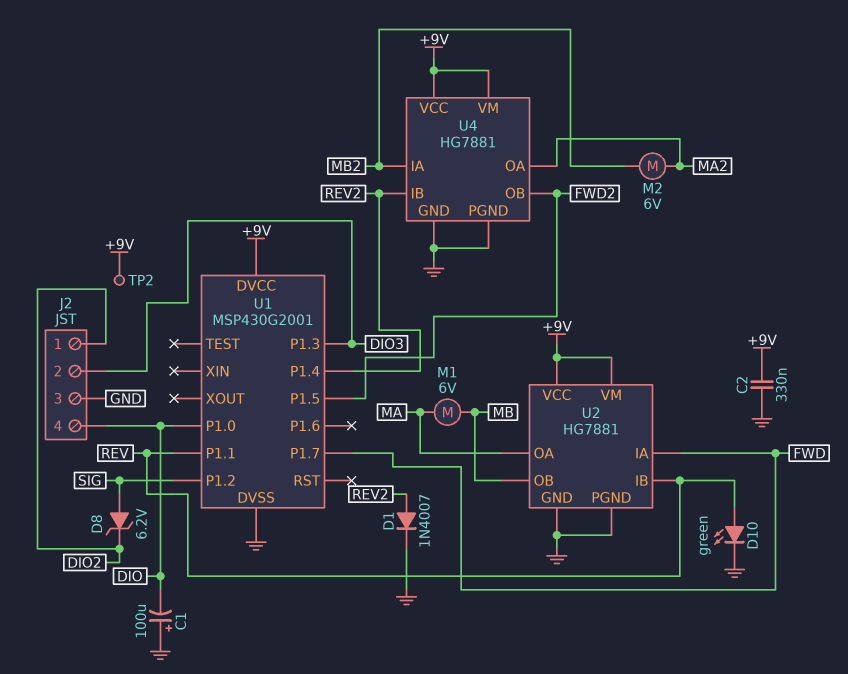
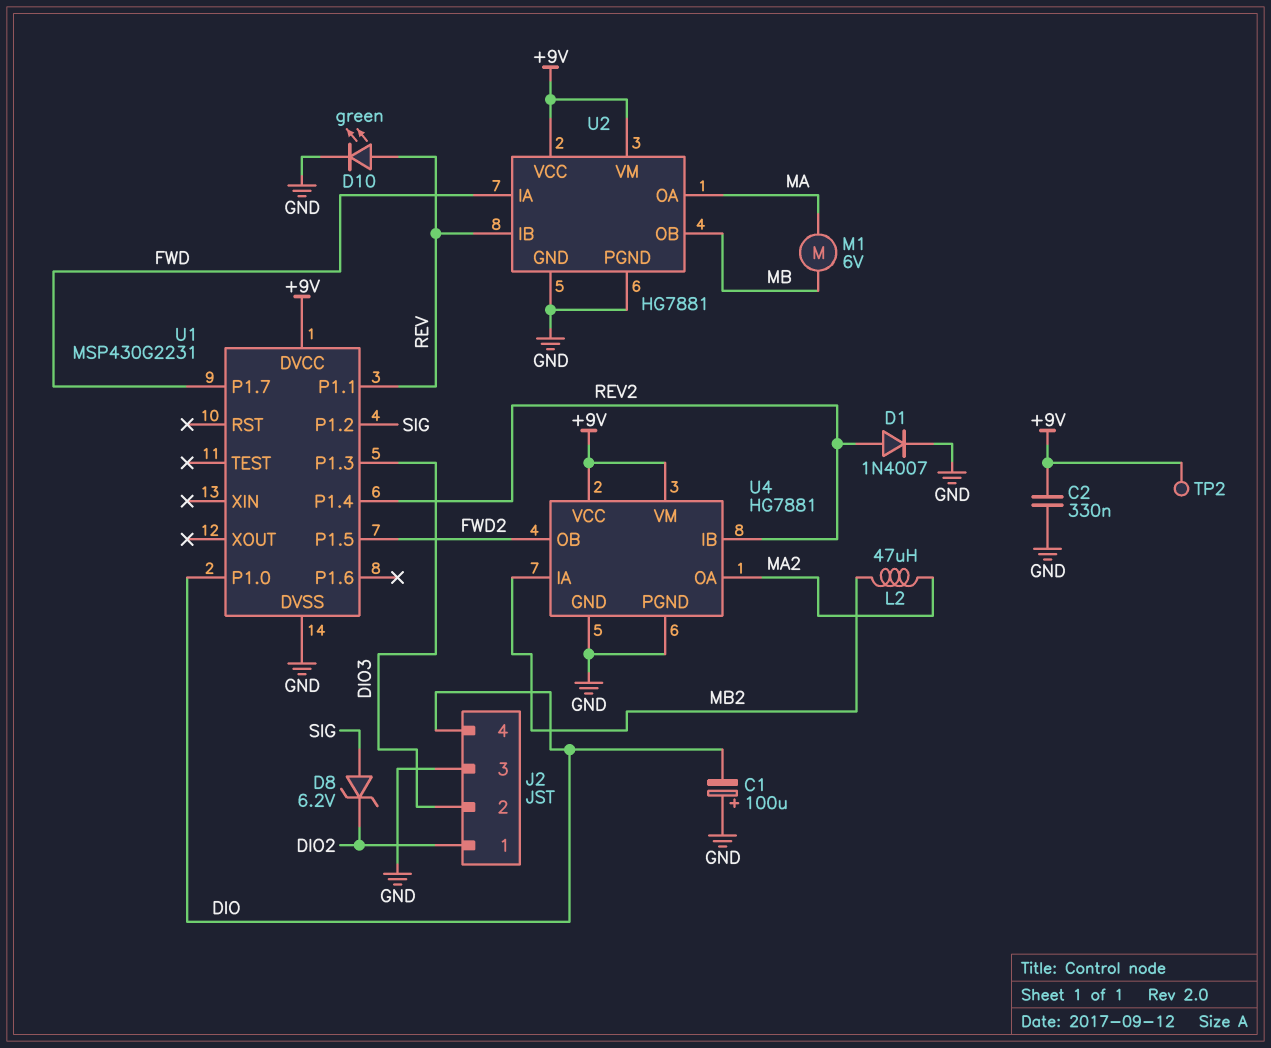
L2: none -> 47uH (MA2, MB2)
M2: motor 6V (MA2, MB2) -> none
U1: MSP430G2001 -> MSP430G2231

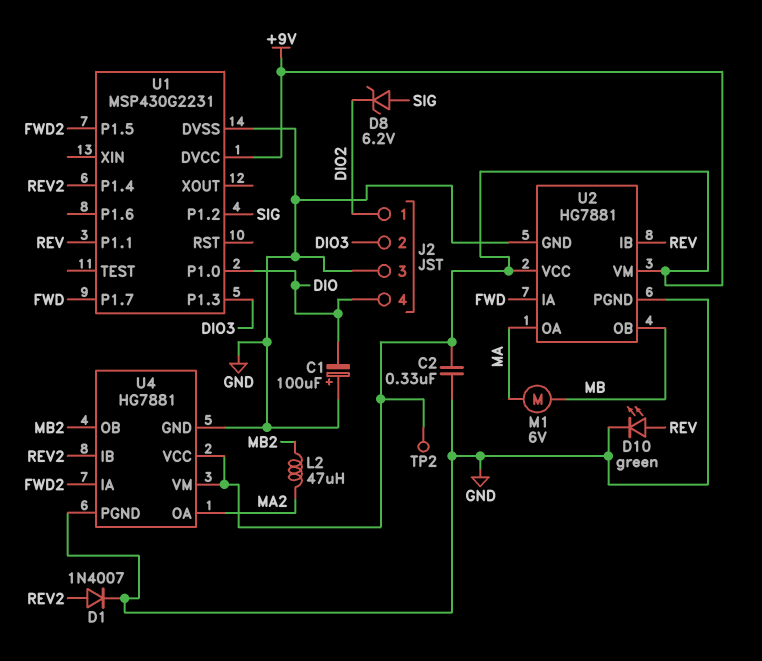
U4 pin IA: MB2 -> FWD2
U4 pin OB: FWD2 -> MB2

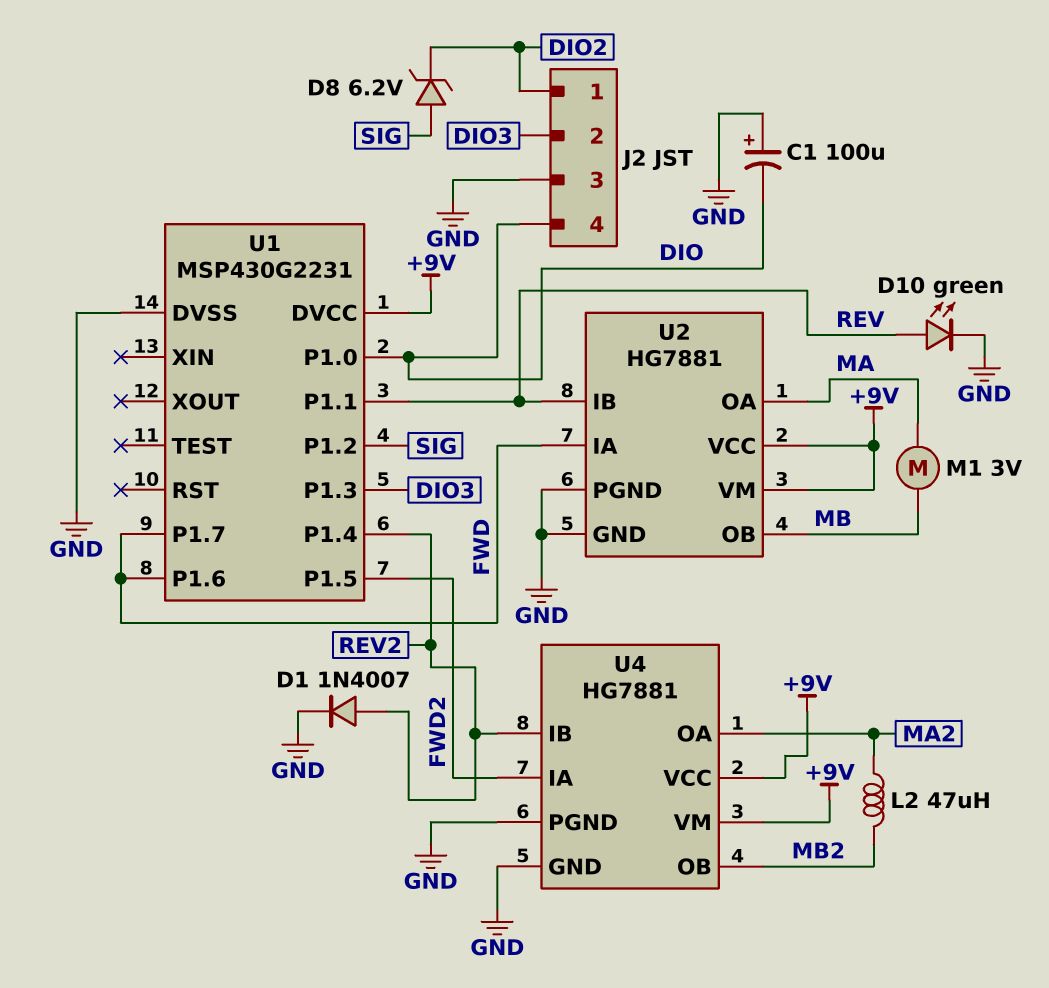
C2: 330nF (+9V, GND) -> none
M1: motor 6V (MA, MB) -> motor 3V (MA, MB)
TP2: test point (+9V) -> none
U1 pin P1.6: none -> FWD

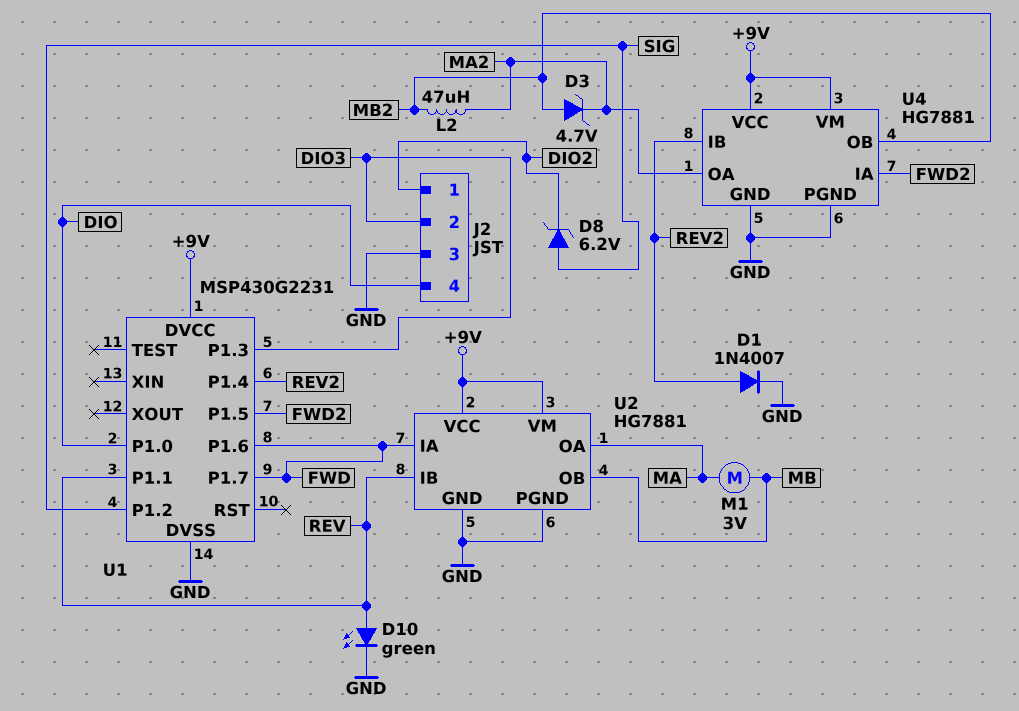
C1: 100uF (plus GND, minus DIO) -> none
D3: none -> zener 4.7V (A MB2, K MA2)

